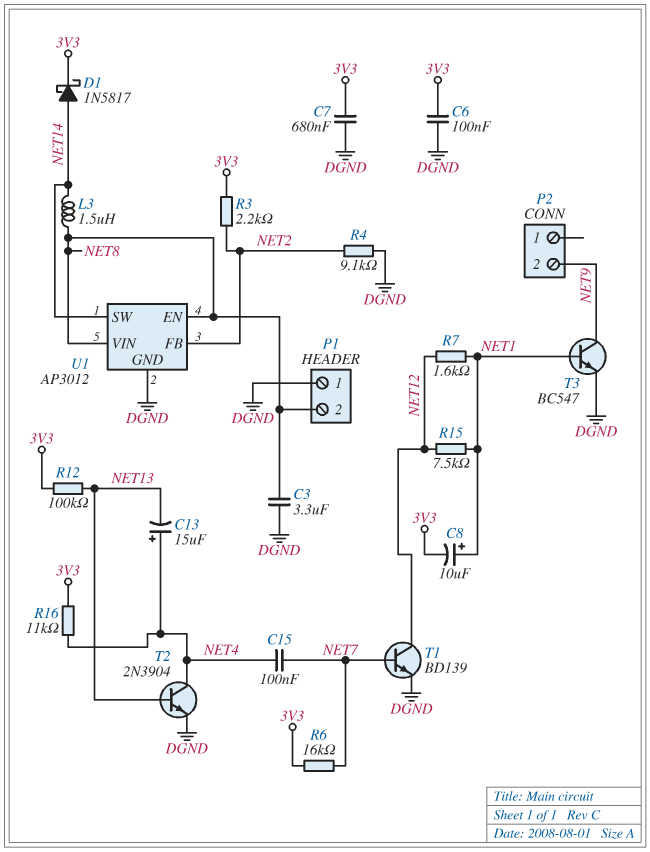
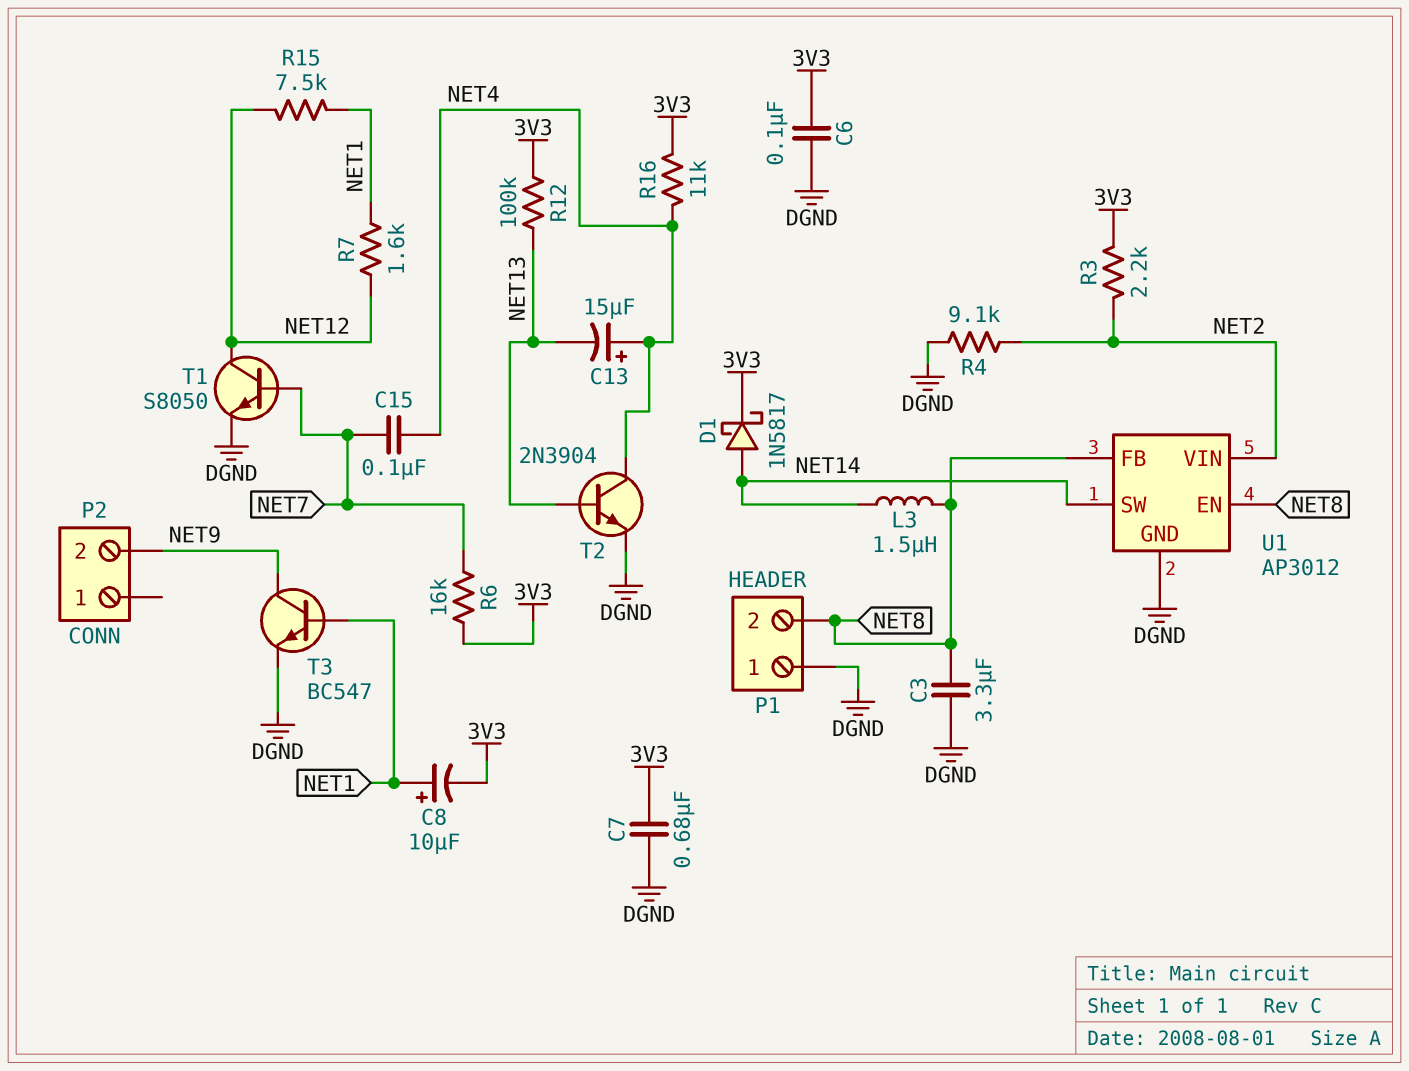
T1: NPN BD139 (B NET7, C NET12, E DGND) -> NPN S8050 (B NET7, C NET12, E DGND)
U1 pin FB: NET2 -> NET8
U1 pin VIN: NET8 -> NET2

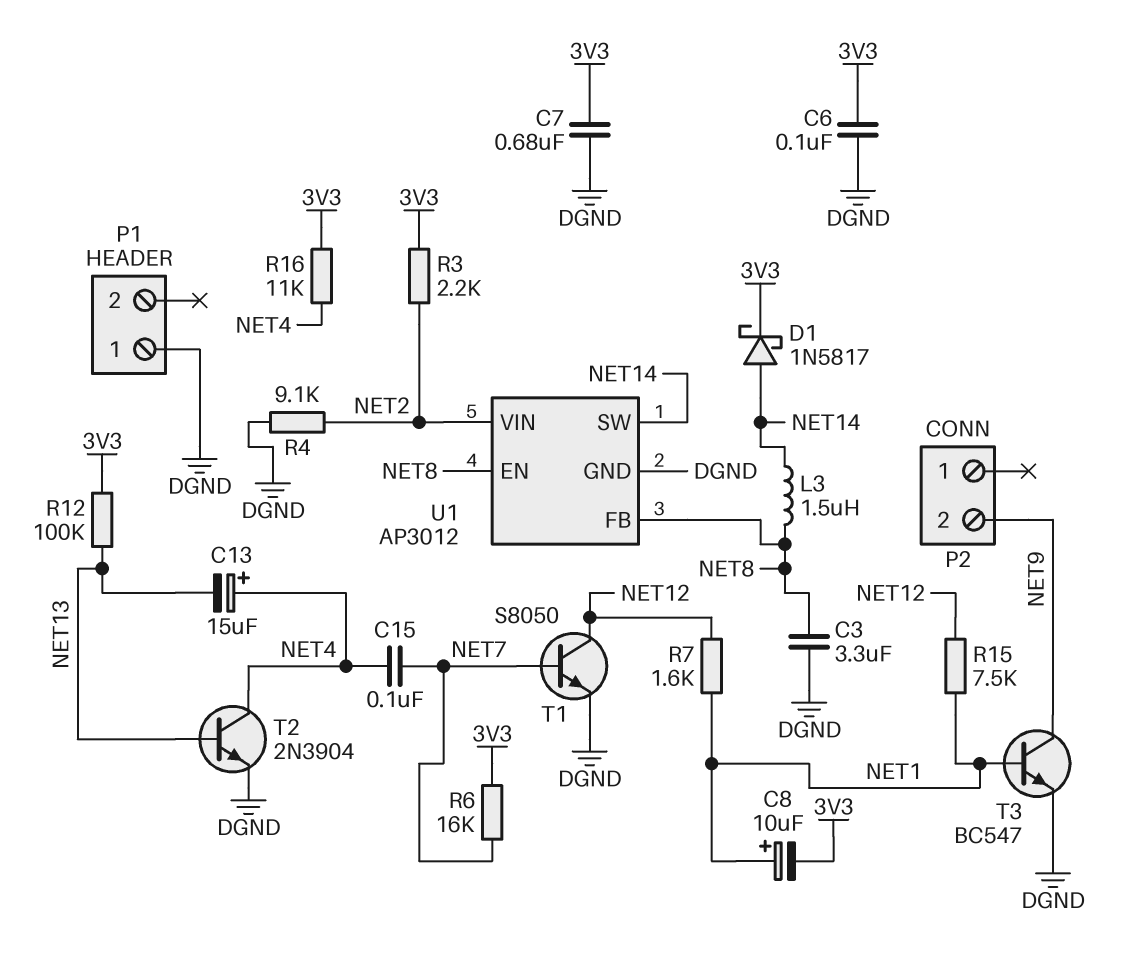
P1 pin 2: NET8 -> none

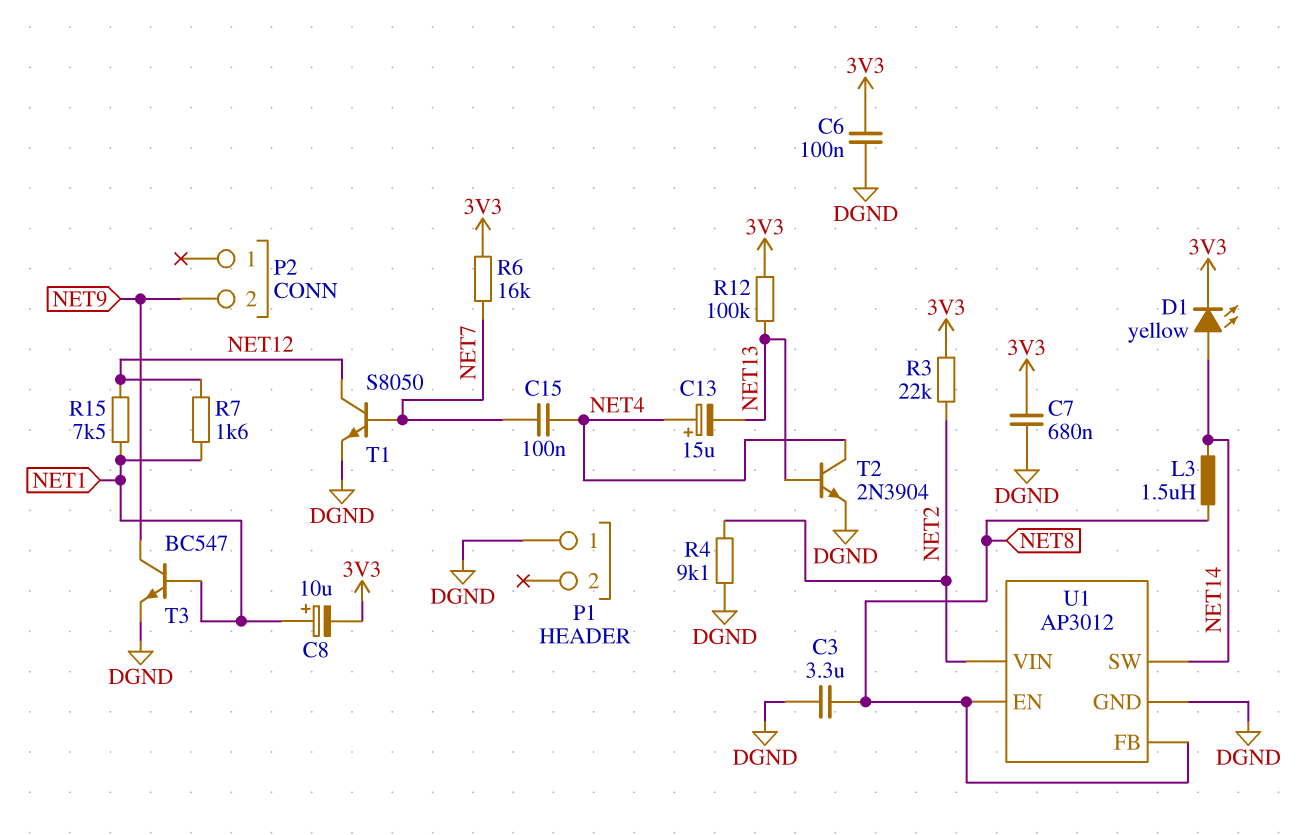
D1: schottky 1N5817 (A NET14, K 3V3) -> LED yellow (A NET14, K 3V3)
R3: 2.2k (3V3, NET2) -> 22k (3V3, NET2)
R16: 11k (3V3, NET4) -> none

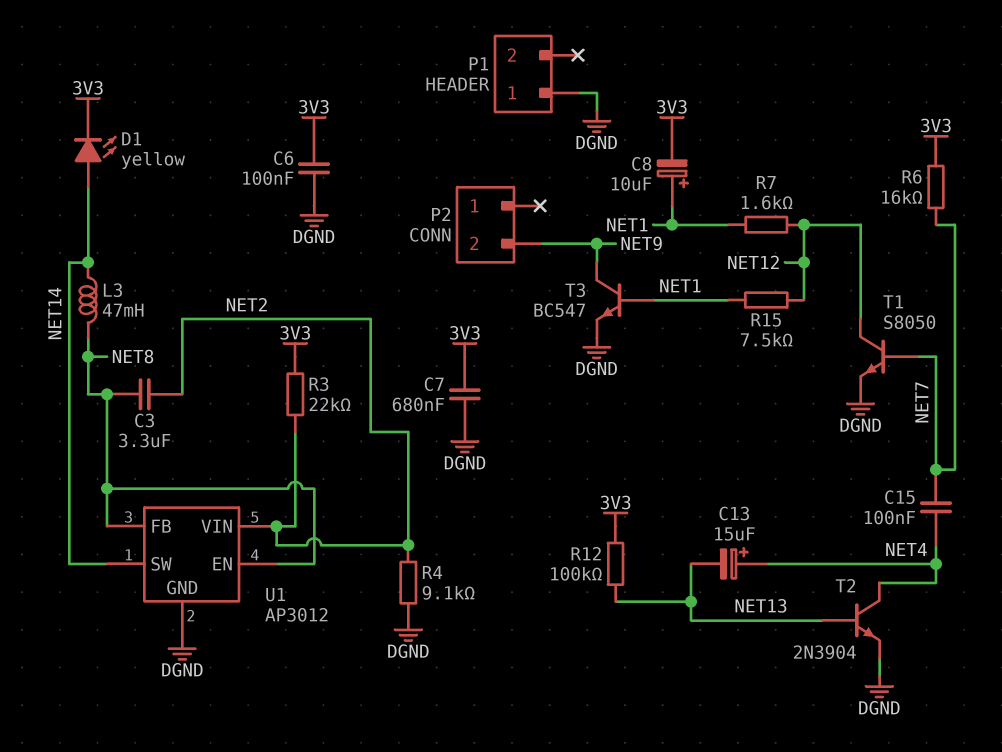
C3: 3.3uF (DGND, NET8) -> 3.3uF (NET2, NET8)
L3: 1.5uH (NET8, NET14) -> 47mH (NET8, NET14)

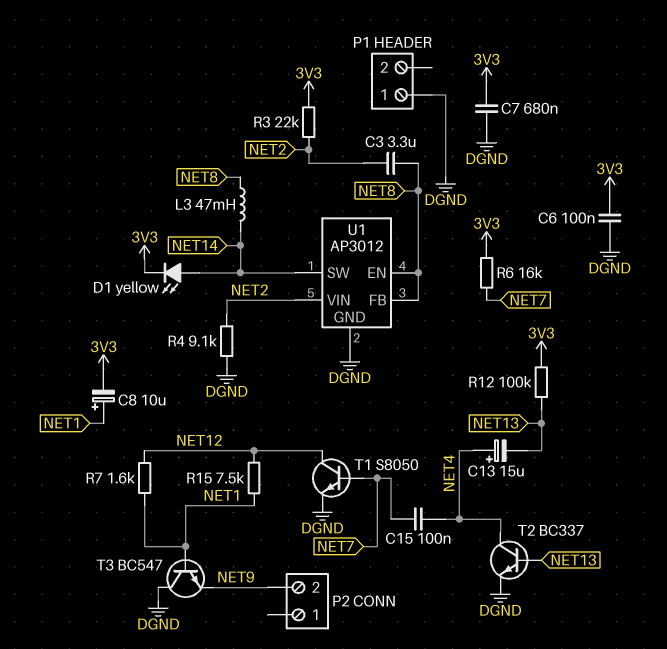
T2: NPN 2N3904 (B NET13, C NET4, E DGND) -> NPN BC337 (B NET13, C NET4, E DGND)
T3: NPN BC547 (B NET1, C NET9, E DGND) -> NPN BC547 (B NET1, C DGND, E NET9)

